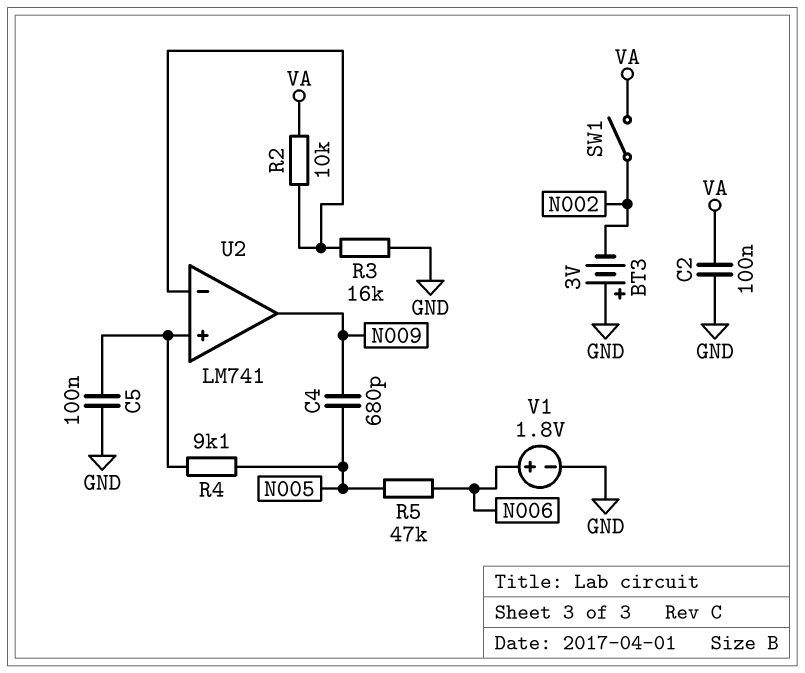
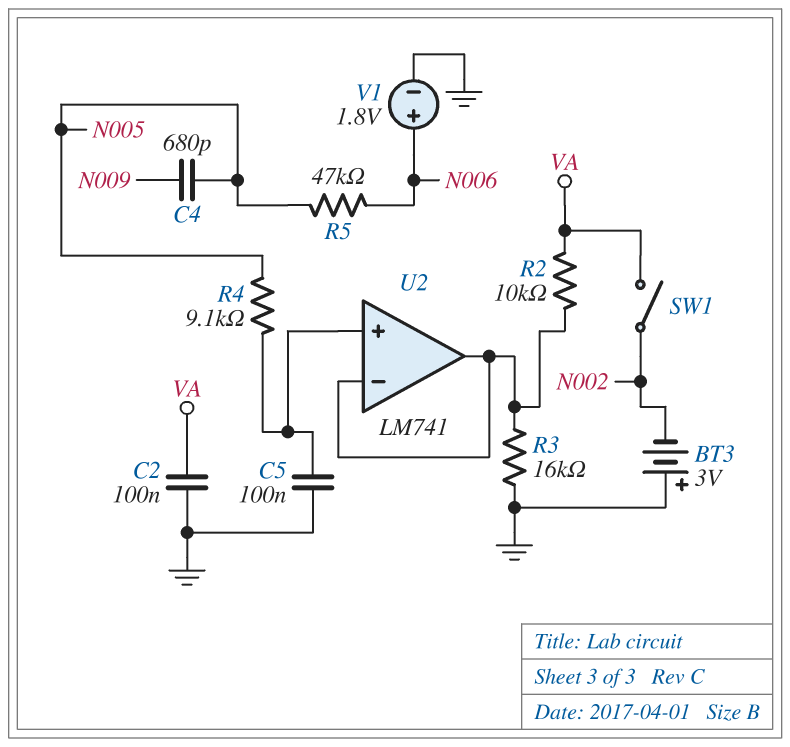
U2 pin out: N009 -> U2/in-

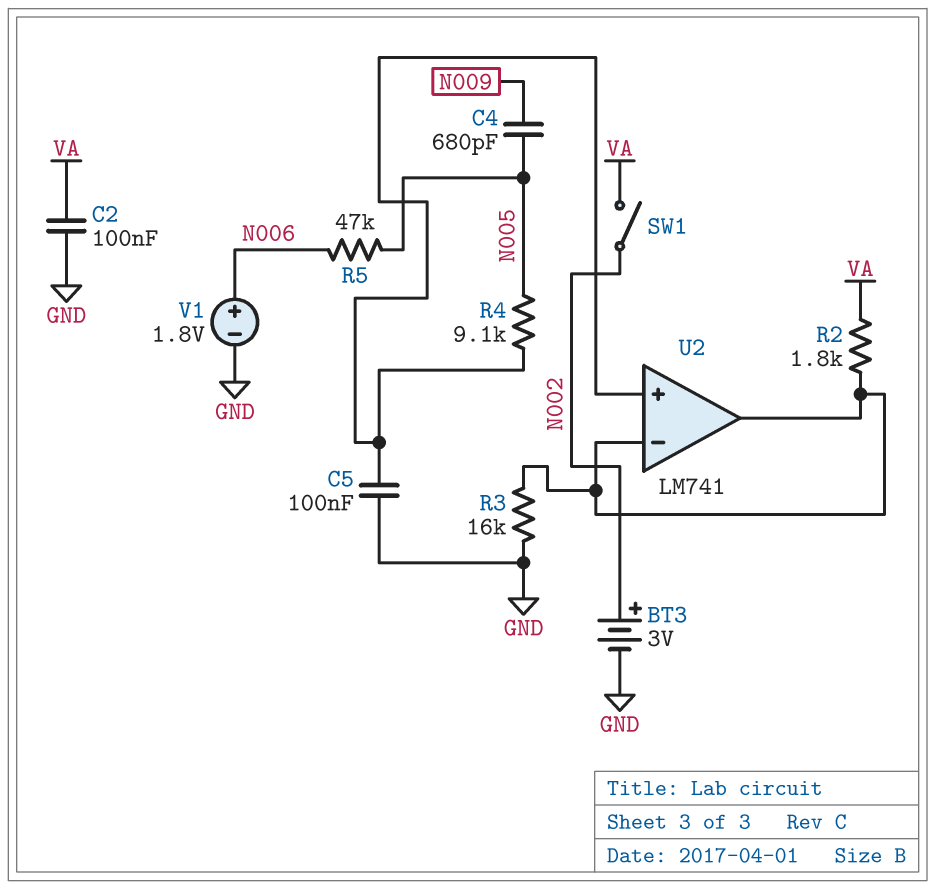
BT3: 3V (plus GND, minus N002) -> 3V (plus N002, minus GND)
R2: 10k (U2/in-, VA) -> 1.8k (U2/in-, VA)

